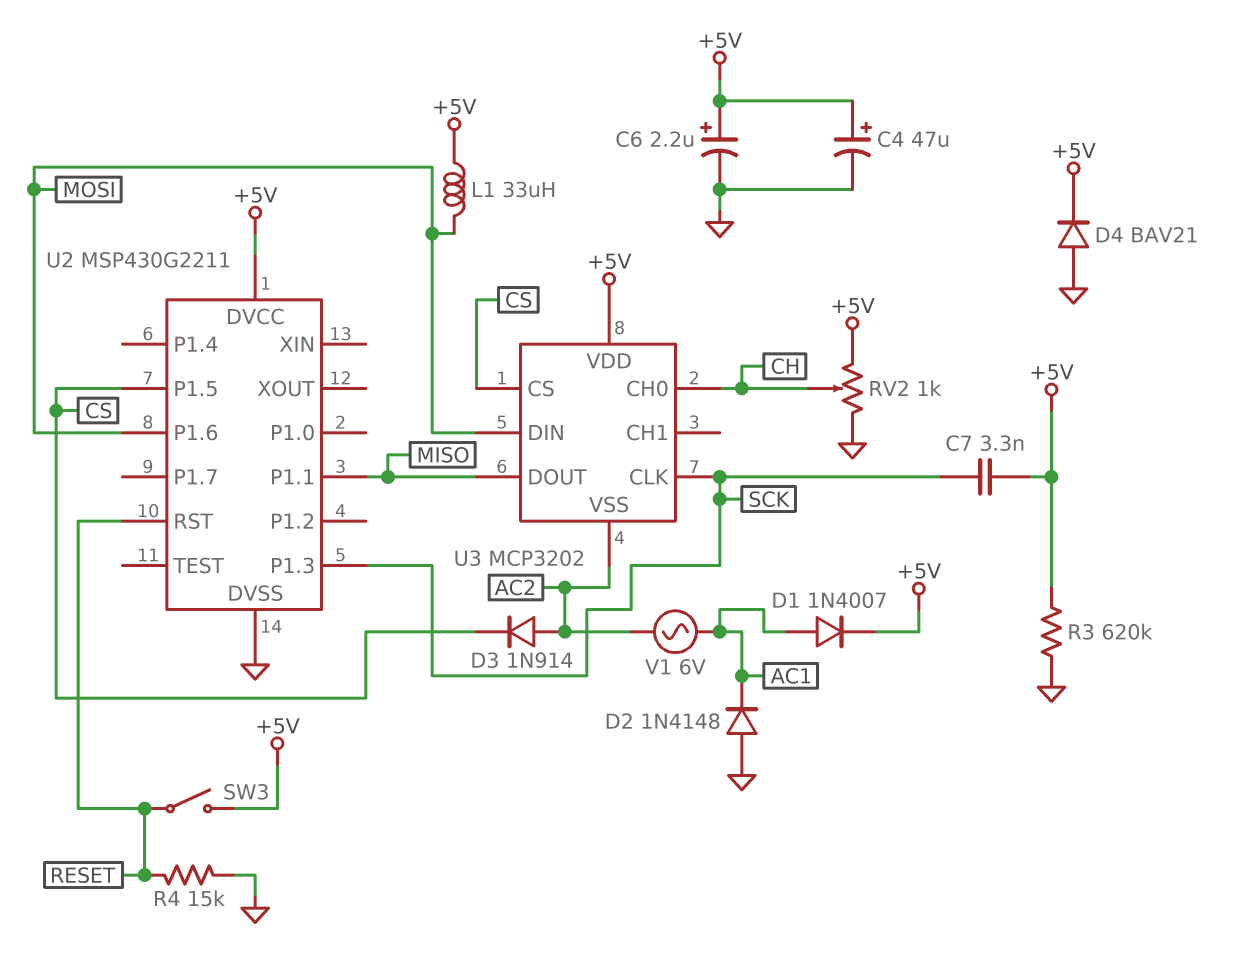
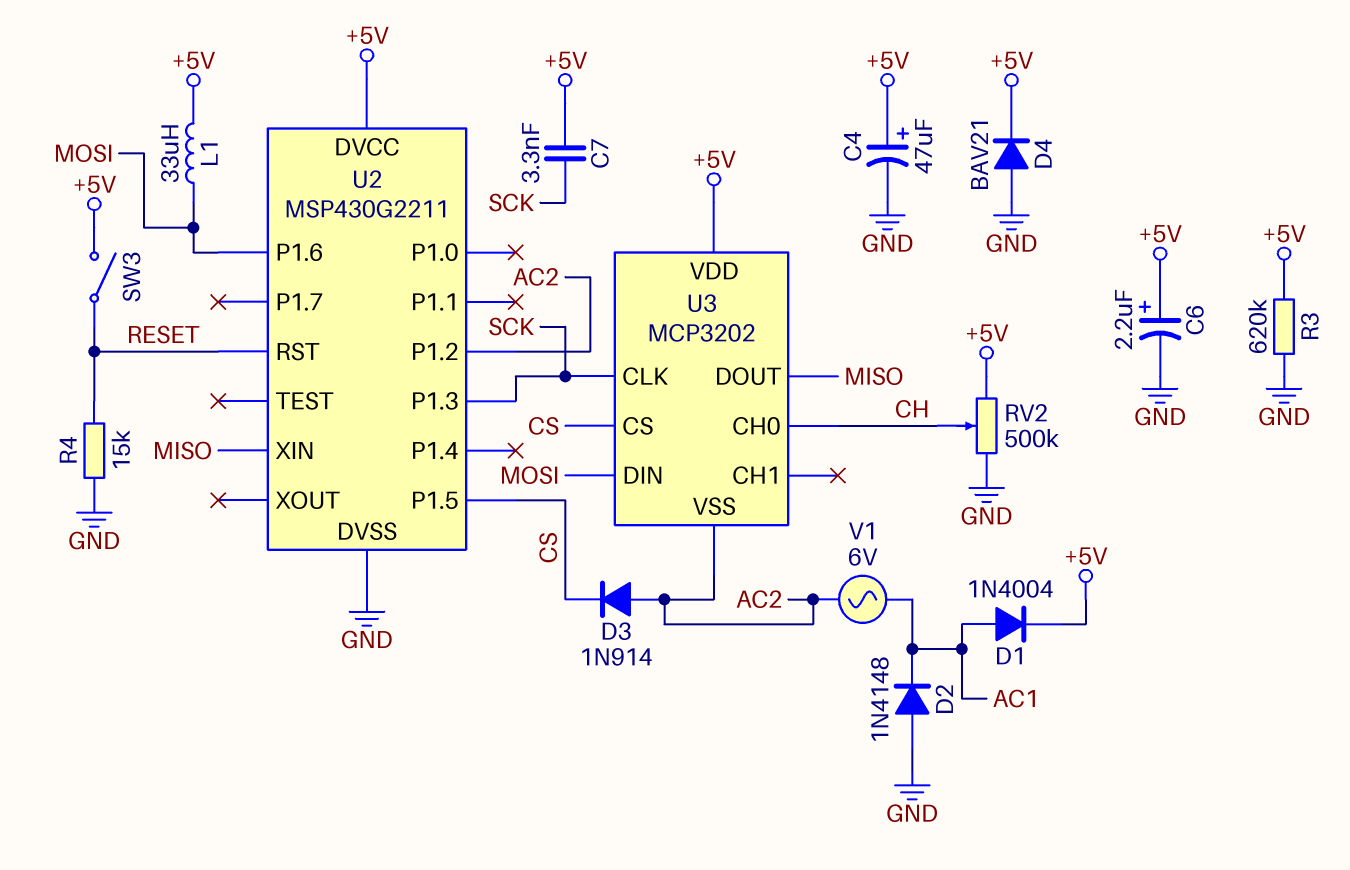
D1: diode 1N4007 (A AC1, K +5V) -> diode 1N4004 (A AC1, K +5V)
RV2: 1k (+5V, GND, wiper CH) -> 500k (+5V, GND, wiper CH)
U2 pin P1.1: MISO -> none
U2 pin P1.2: none -> AC2
U2 pin XIN: none -> MISO

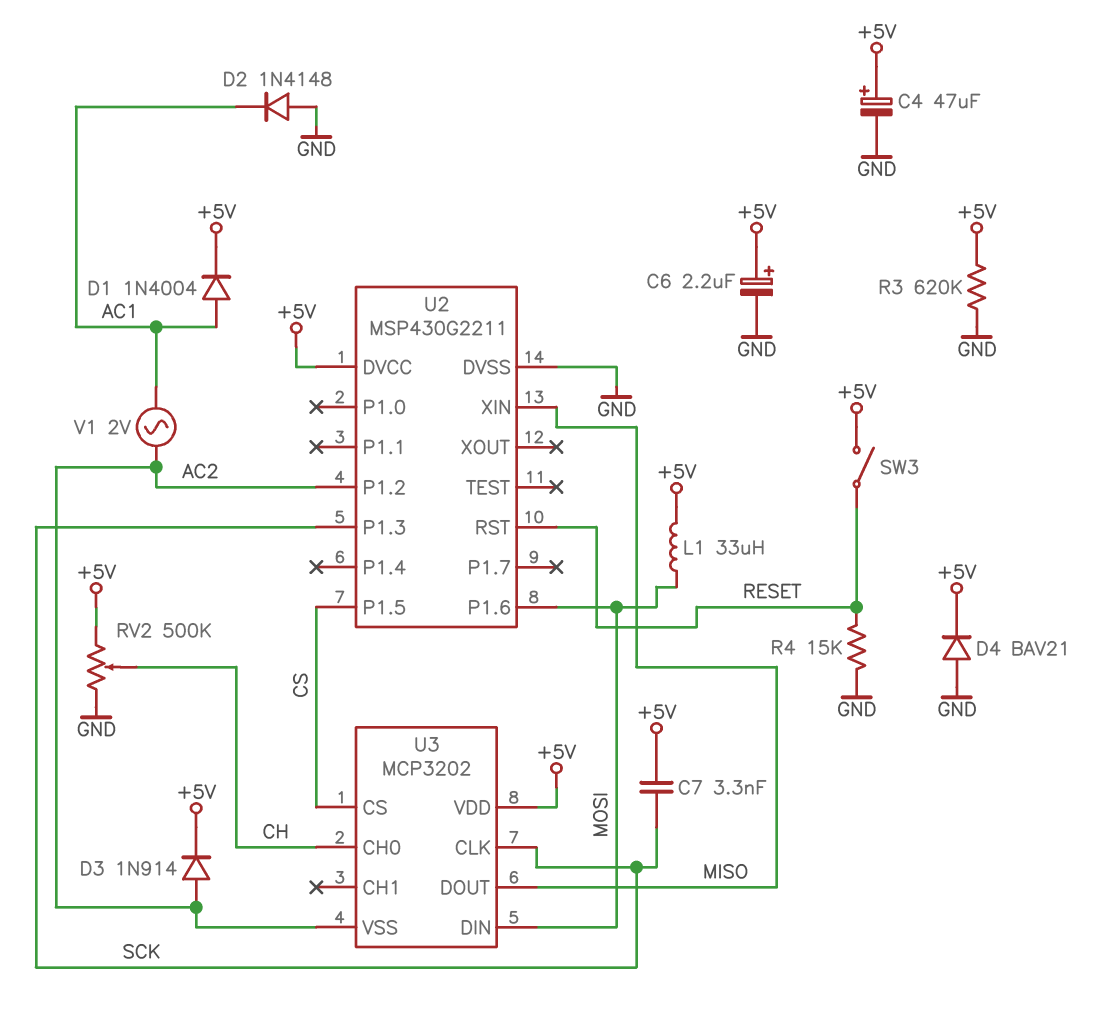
D3: diode 1N914 (A AC2, K CS) -> diode 1N914 (A AC2, K +5V)
V1: AC 6V (AC1, AC2) -> AC 2V (AC1, AC2)

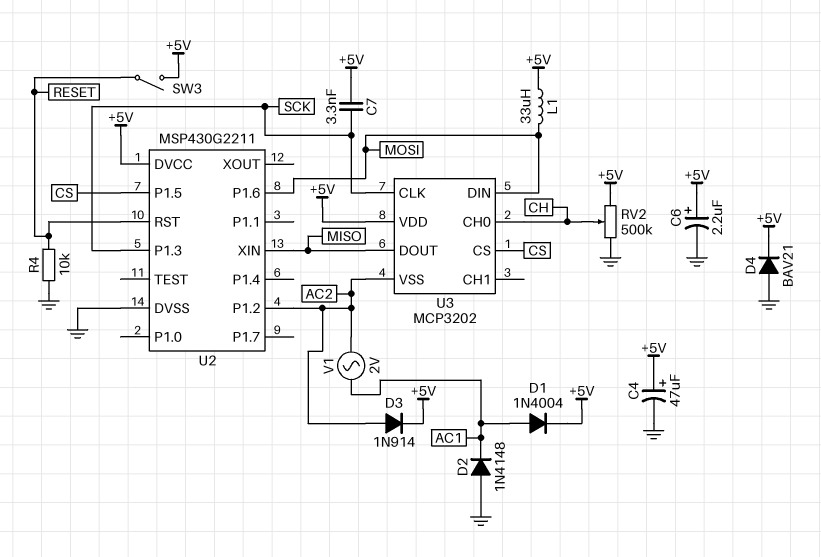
R3: 620k (+5V, GND) -> none
R4: 15k (GND, RESET) -> 10k (GND, RESET)

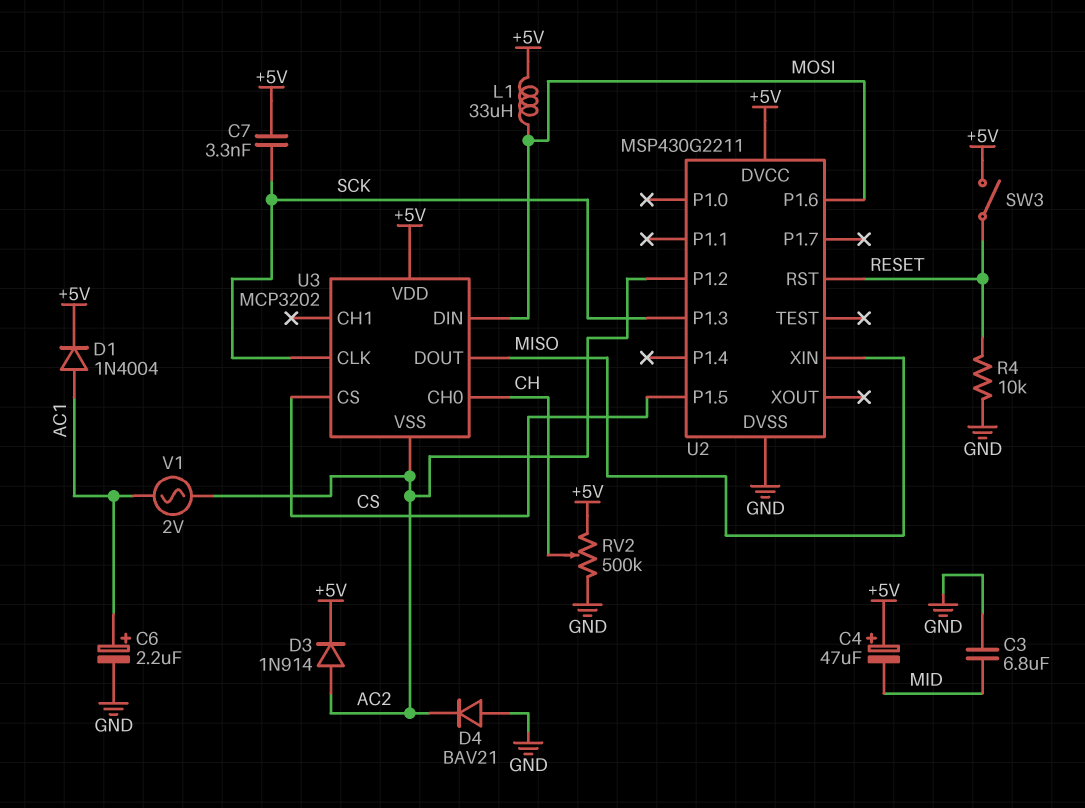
C3: none -> 6.8uF (GND, MID)
C4: 47uF (plus +5V, minus GND) -> 47uF (plus +5V, minus MID)
C6: 2.2uF (plus +5V, minus GND) -> 2.2uF (plus AC1, minus GND)
D2: diode 1N4148 (A GND, K AC1) -> none
D4: diode BAV21 (A GND, K +5V) -> diode BAV21 (A GND, K AC2)

